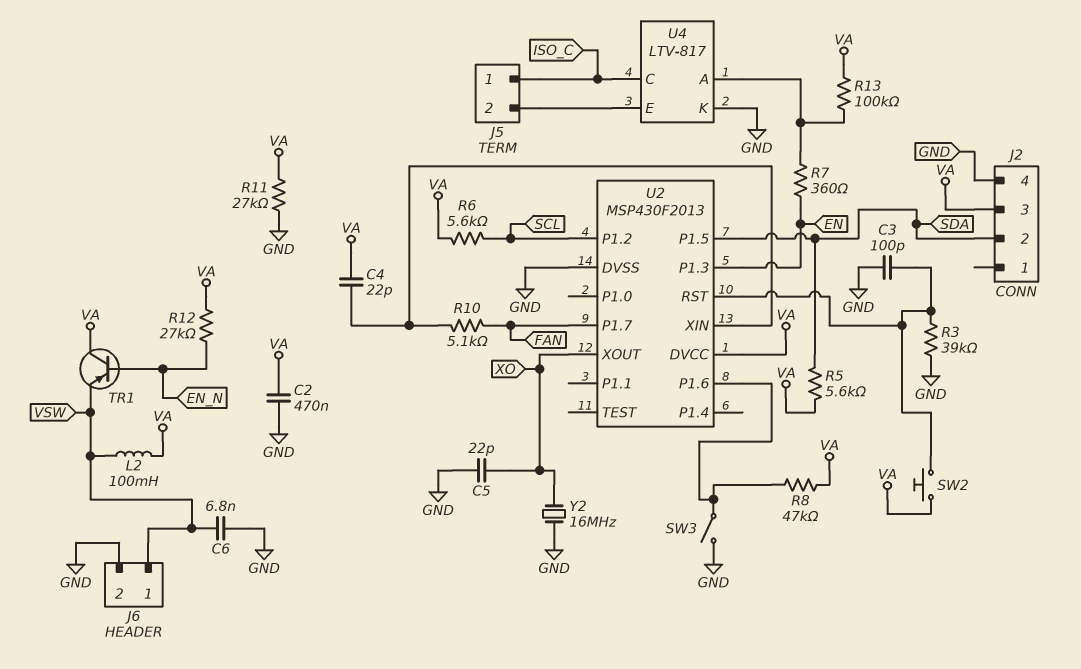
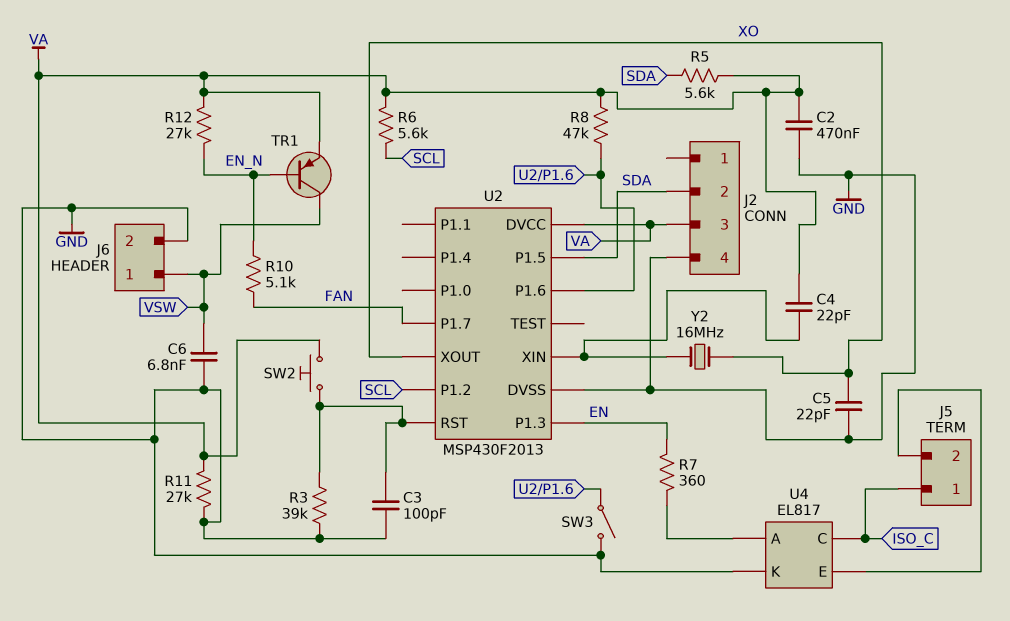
L2: 100mH (VA, VSW) -> none
R10: 5.1k (FAN, U2/XIN) -> 5.1k (EN_N, FAN)
R13: 100k (U4/A, VA) -> none
TR1: PNP (B EN_N, C VA, E VSW) -> PNP (B EN_N, C VSW, E VA)
U4: LTV-817 -> EL817
Y2: 16MHz (GND, XO) -> 16MHz (U2/XIN, XO)

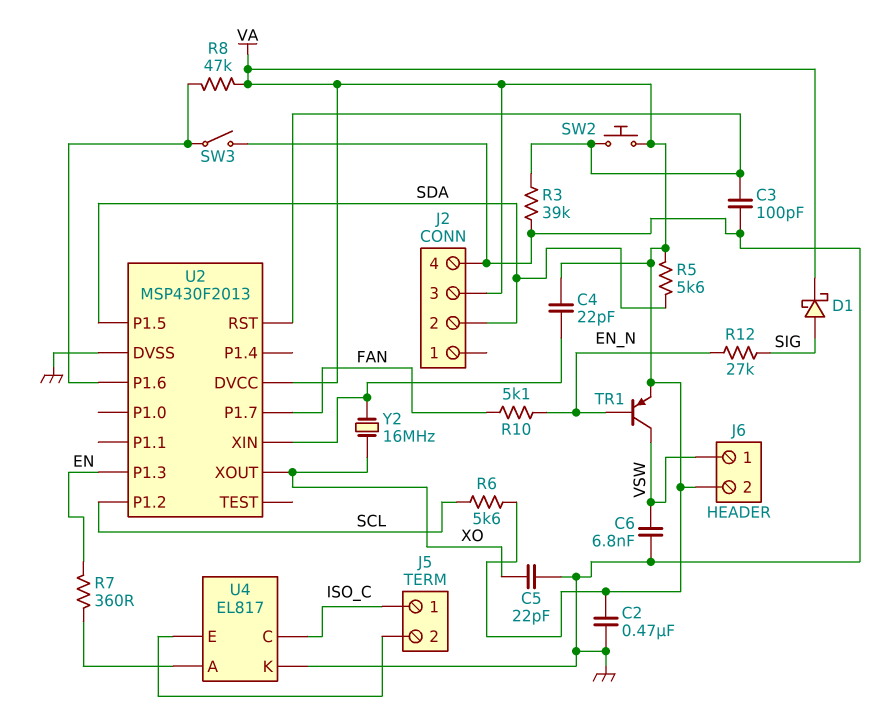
D1: none -> schottky (A SIG, K VA)
J6 pin 2: GND -> VA
R11: 27k (GND, VA) -> none
R12: 27k (EN_N, VA) -> 27k (EN_N, SIG)

